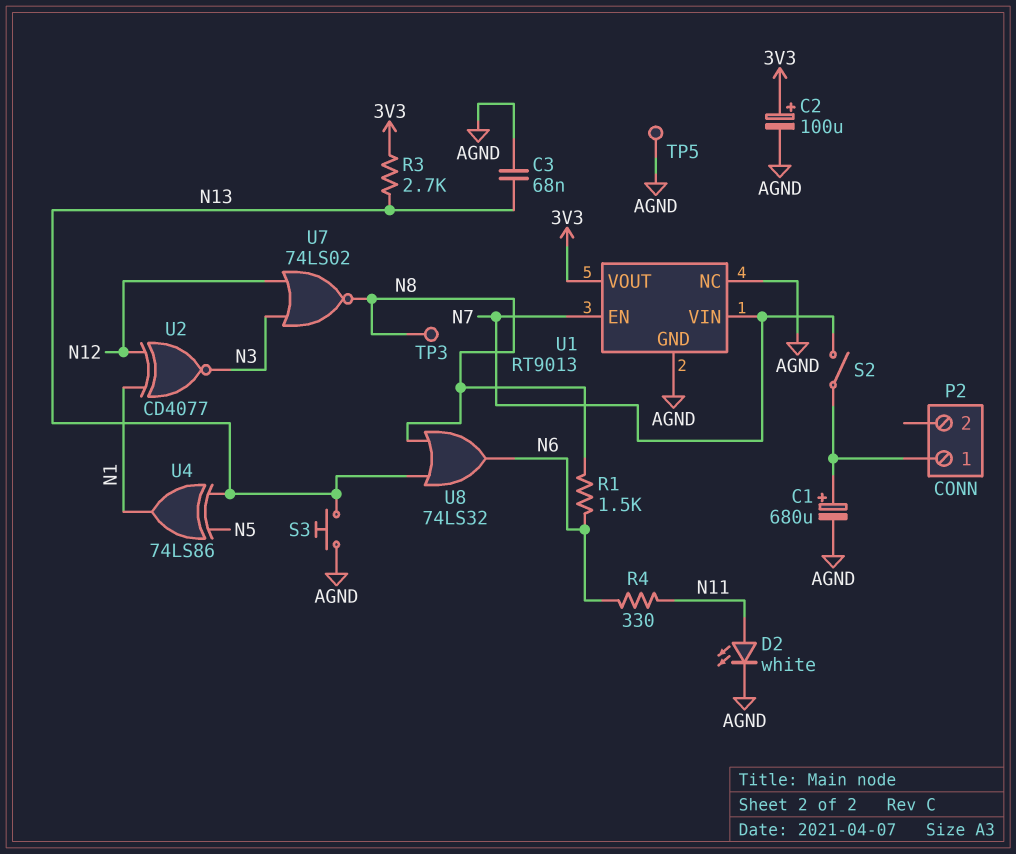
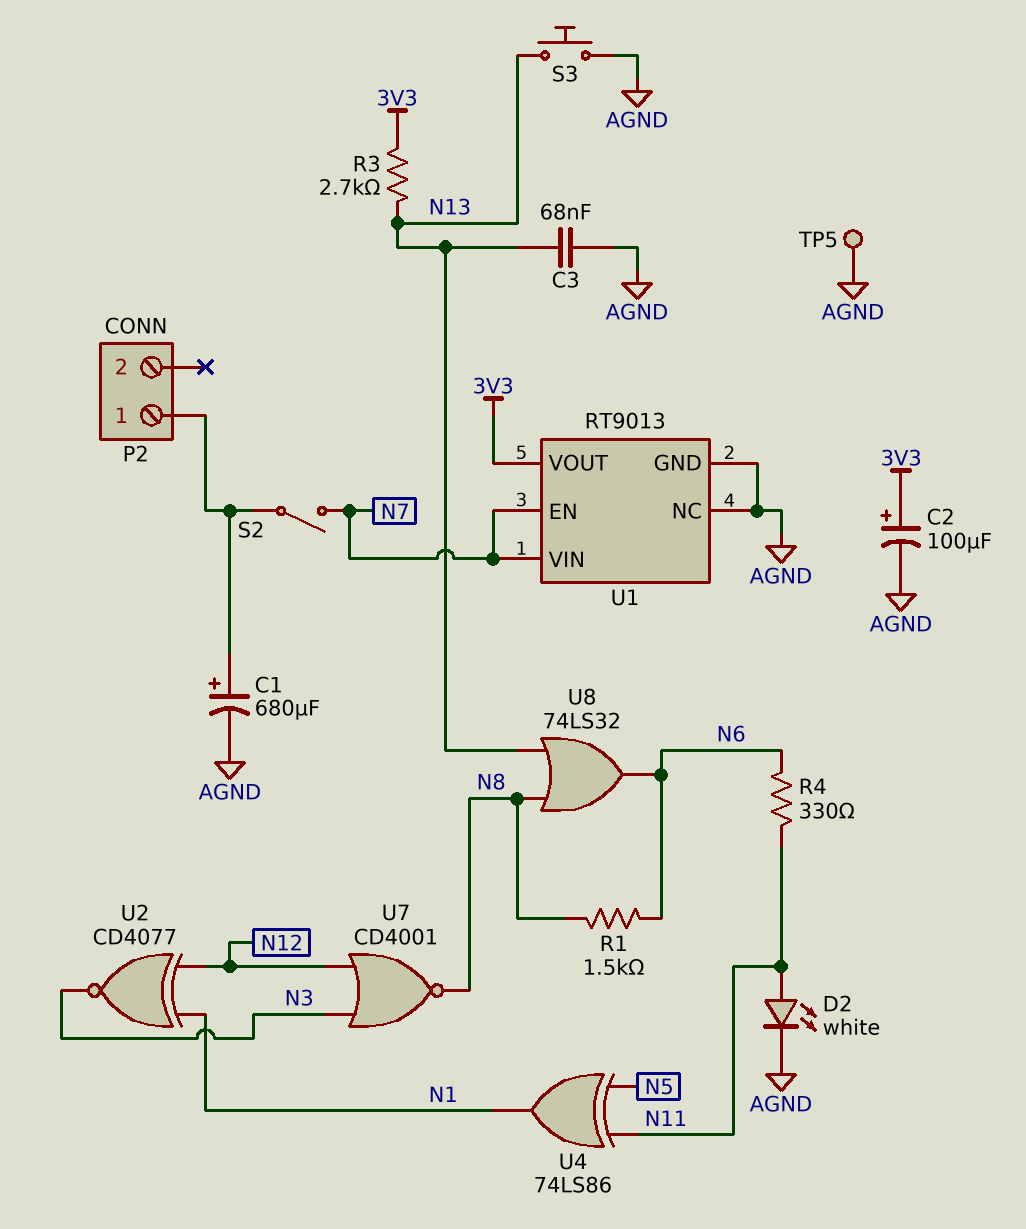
TP3: test point (N8) -> none
U4: XOR 74LS86 (in N5, in N13, out N1) -> XOR 74LS86 (in N5, in N11, out N1)
U7: NOR 74LS02 (in N3, in N12, out N8) -> NOR CD4001 (in N3, in N12, out N8)

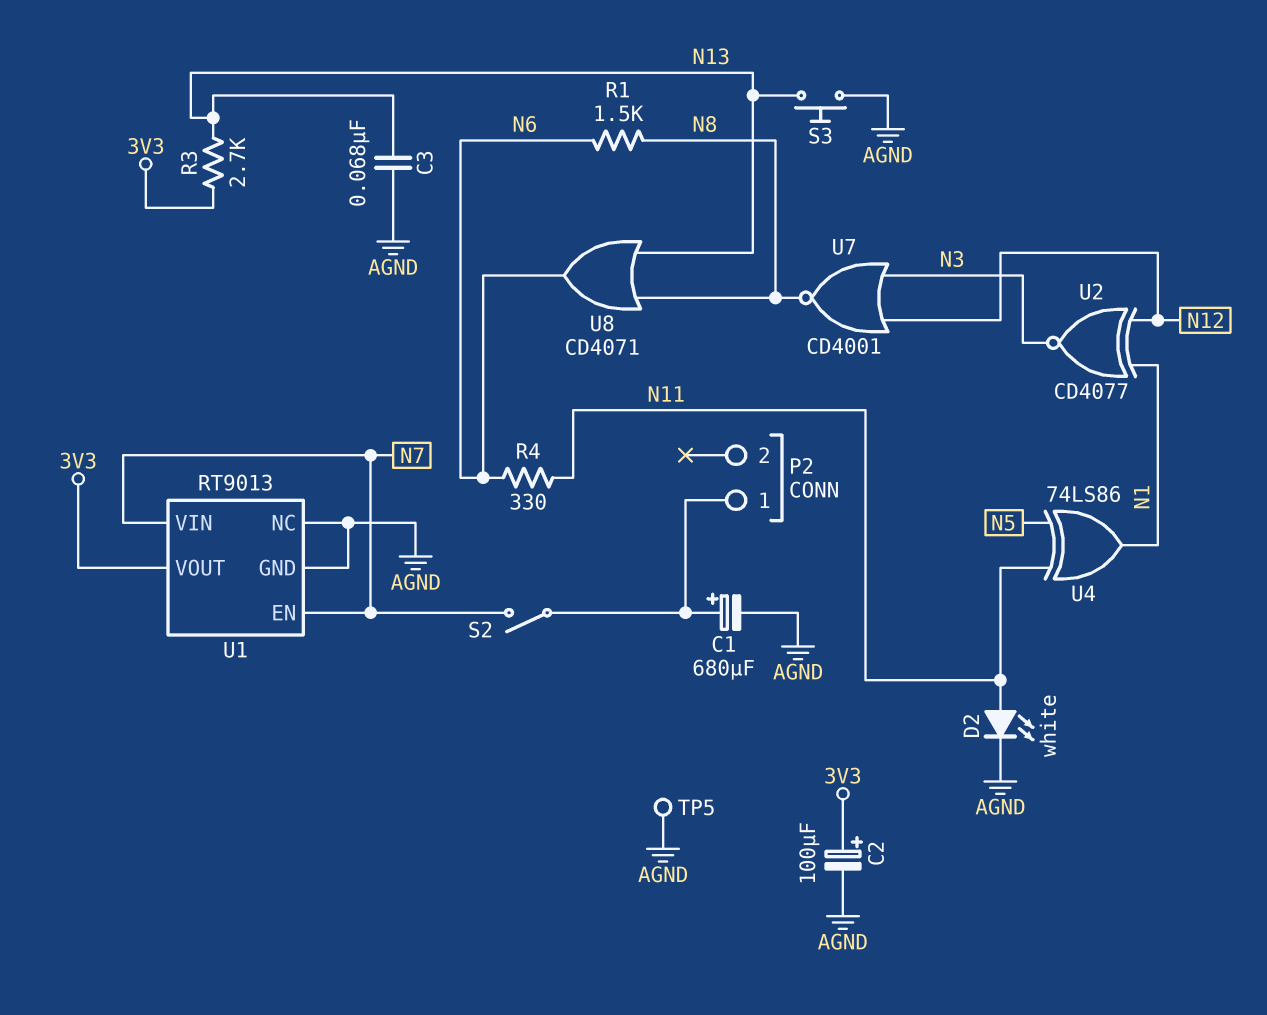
U8: OR 74LS32 (in N8, in N13, out N6) -> OR CD4071 (in N8, in N13, out N6)

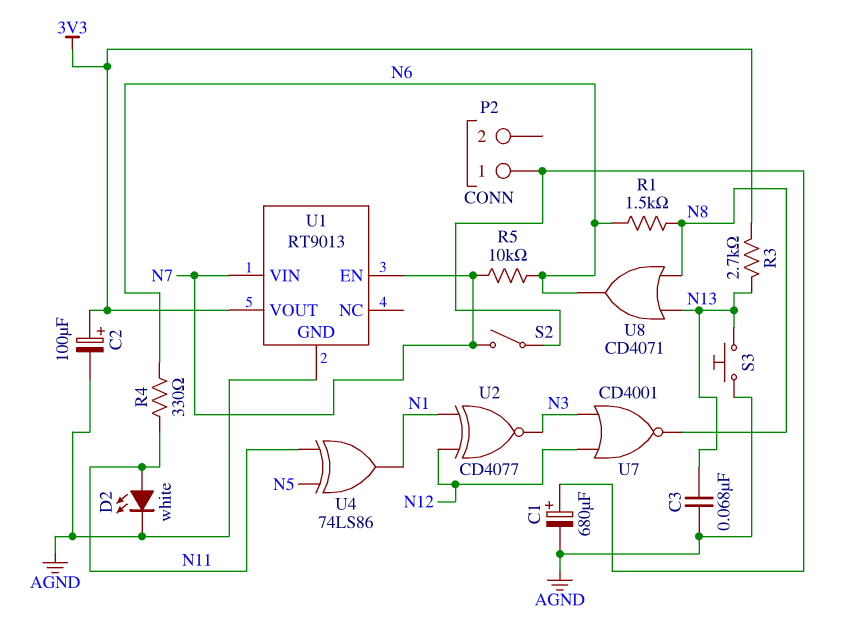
R5: none -> 10k (N6, N7)
TP5: test point (AGND) -> none
U1 pin NC: AGND -> none

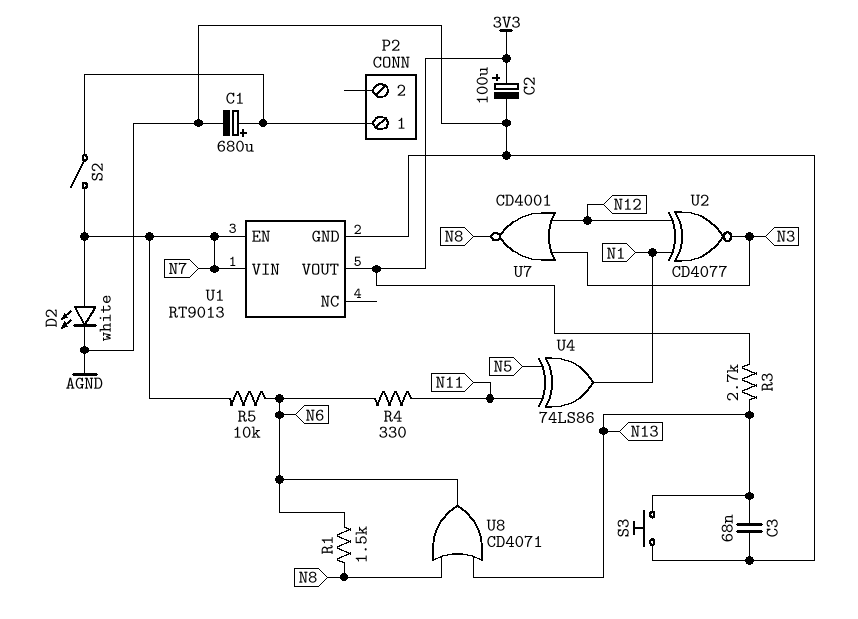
D2: LED white (A N11, K AGND) -> LED white (A N7, K AGND)

